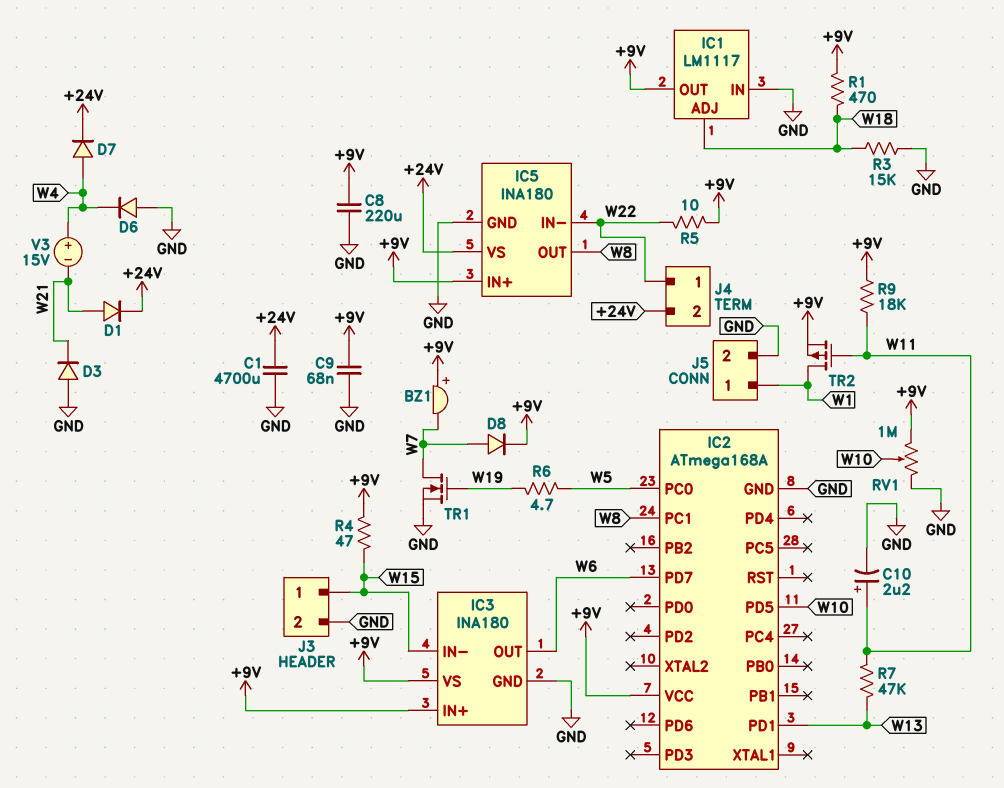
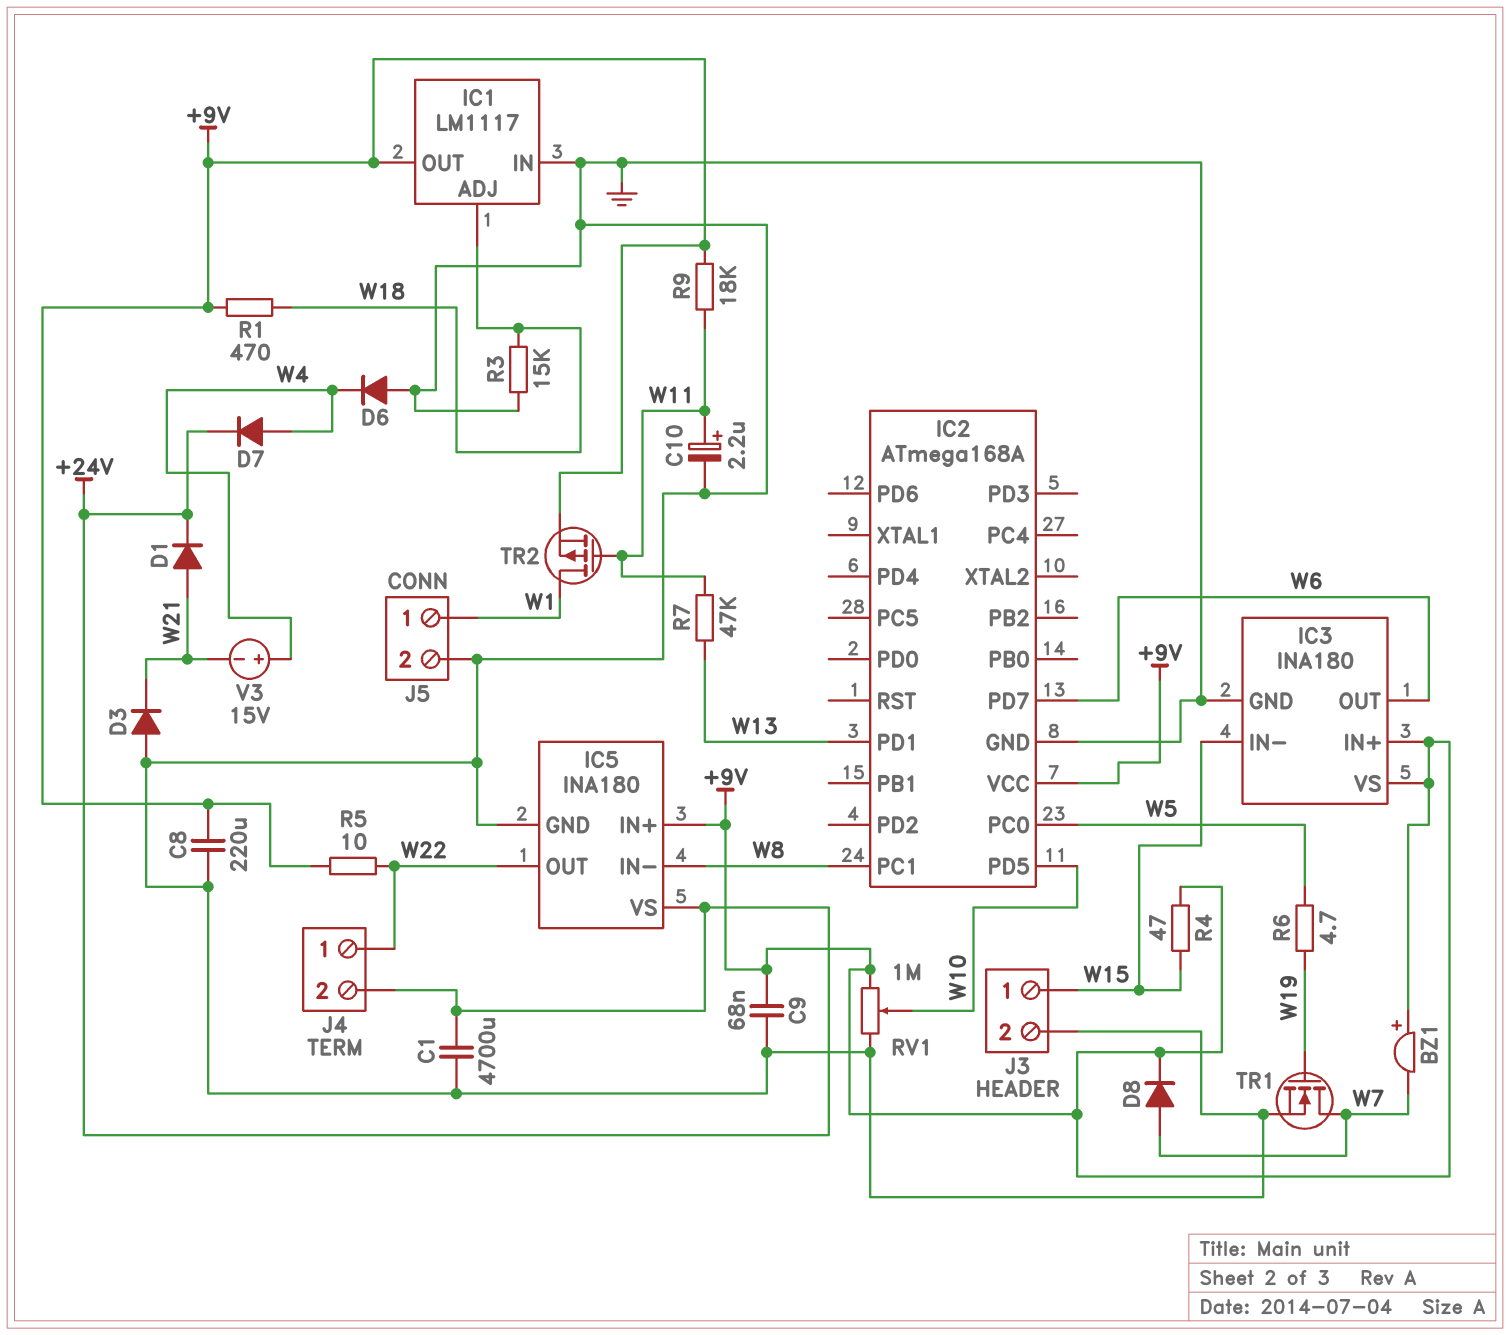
IC5 pin IN-: W22 -> W8
IC5 pin OUT: W8 -> W22

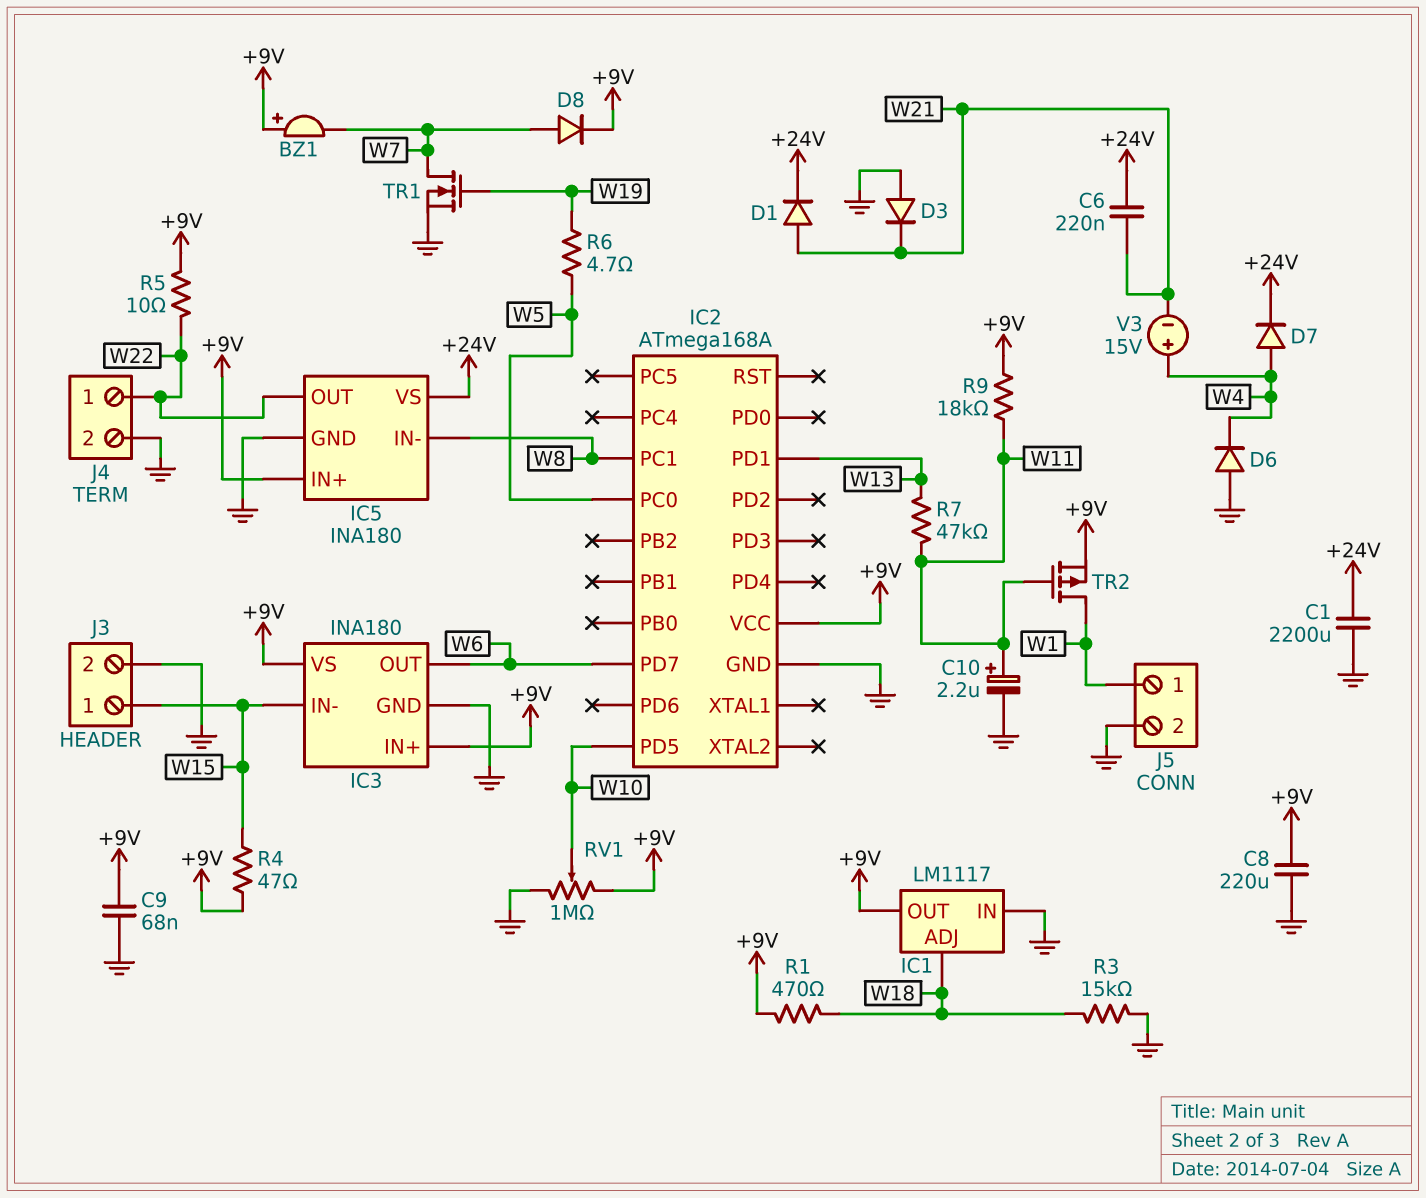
C1: 4700uF (+24V, GND) -> 2200uF (+24V, GND)
C6: none -> 220nF (+24V, W21)
J4 pin 2: +24V -> GND

